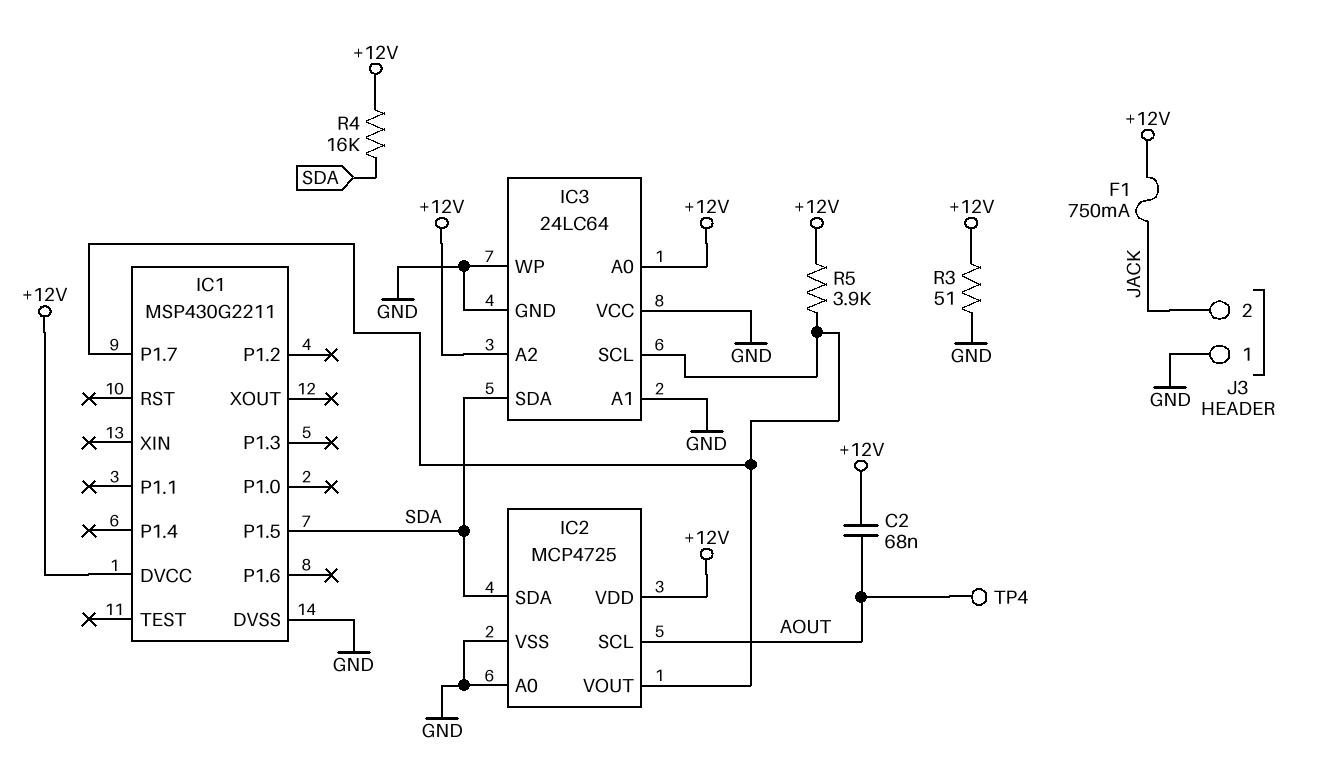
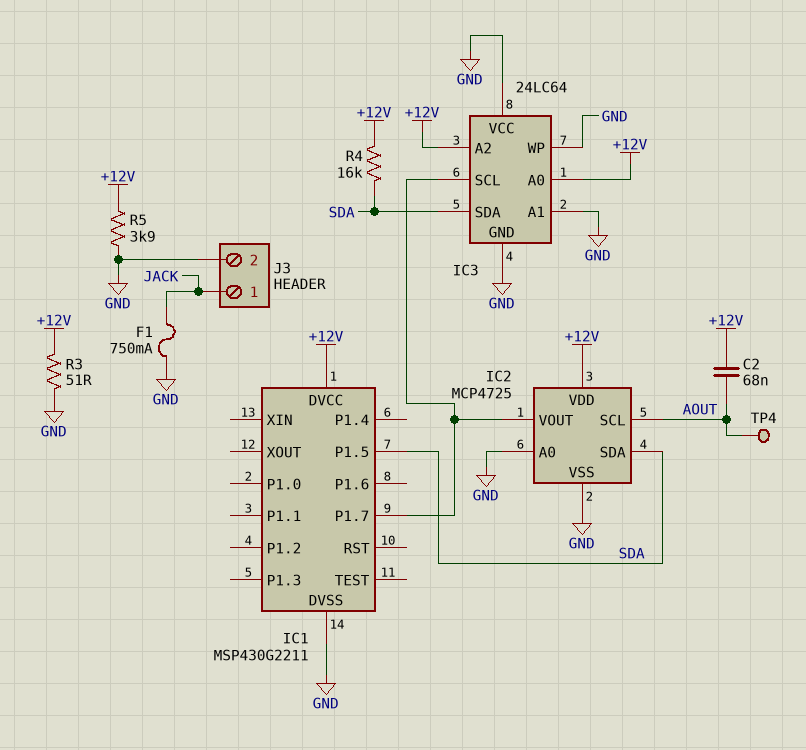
F1: 750mA (+12V, JACK) -> 750mA (GND, JACK)
J3 pin 1: GND -> JACK
J3 pin 2: JACK -> GND
R5: 3.9k (+12V, IC1/P1.7) -> 3.9k (+12V, GND)

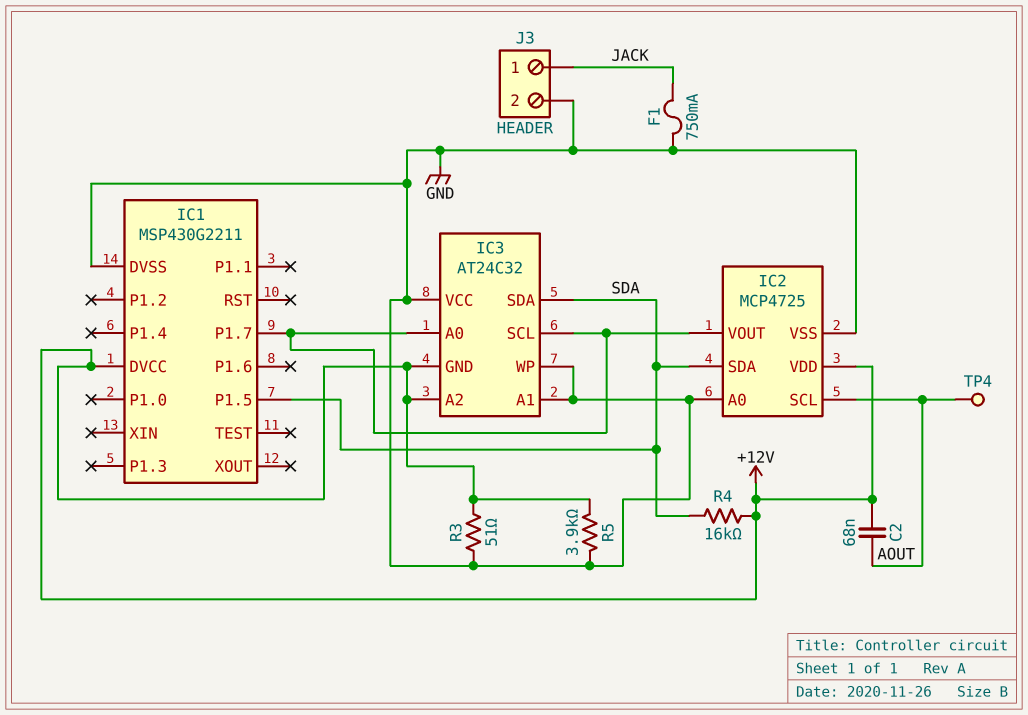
IC3: 24LC64 -> AT24C32
IC3 pin A0: +12V -> IC1/P1.7
IC3 pin GND: GND -> +12V

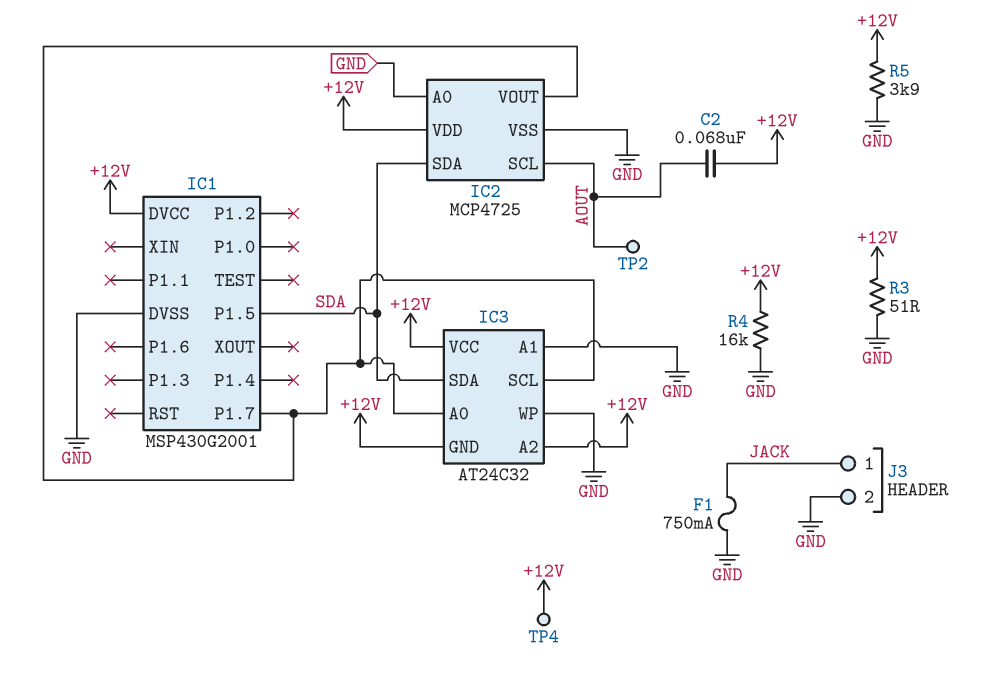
IC1: MSP430G2211 -> MSP430G2001
IC3 pin VCC: GND -> +12V
R4: 16k (+12V, SDA) -> 16k (+12V, GND)
TP2: none -> test point (AOUT)
TP4: test point (AOUT) -> test point (+12V)

